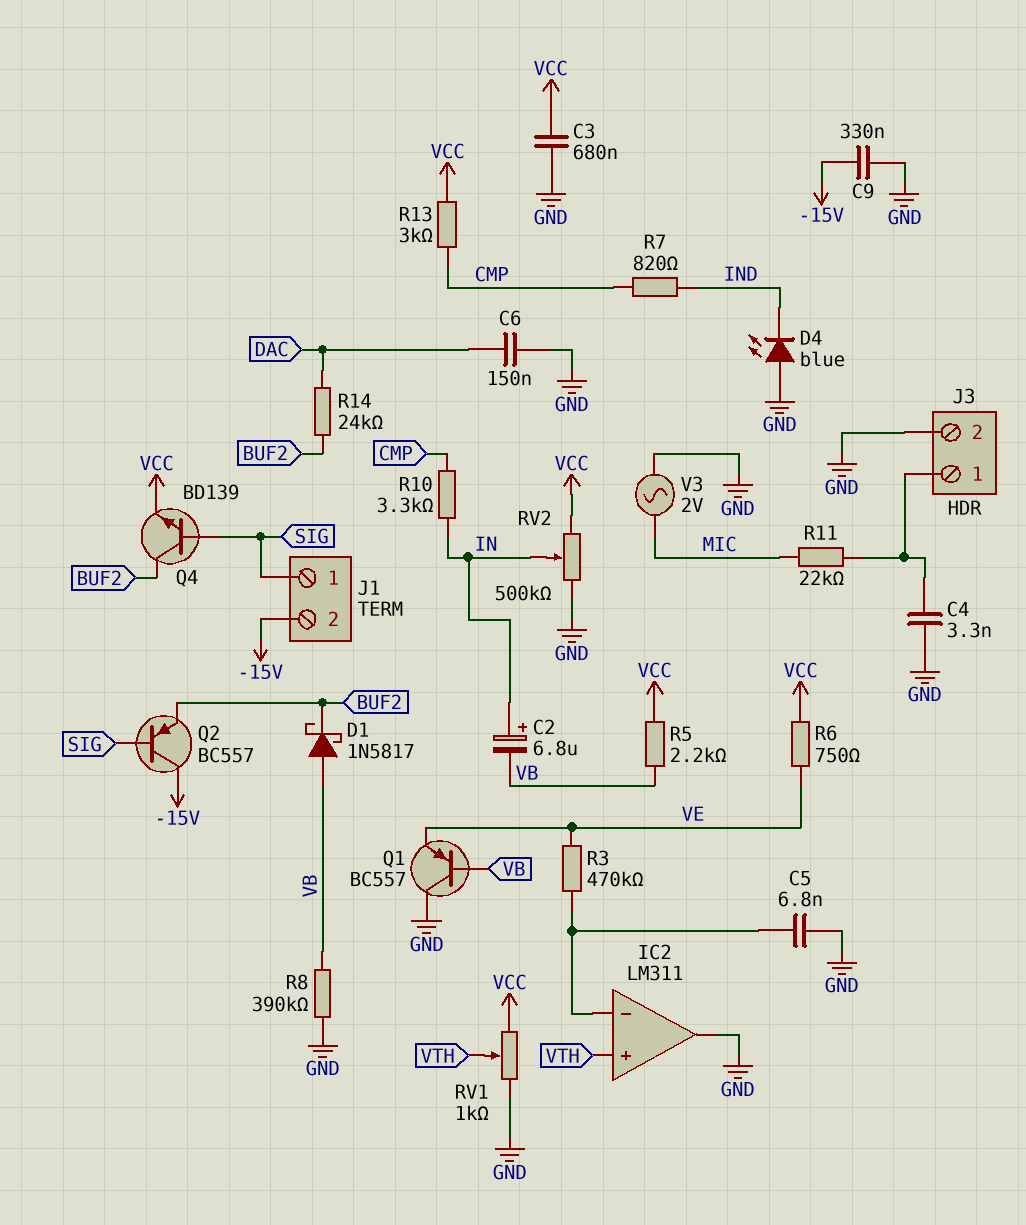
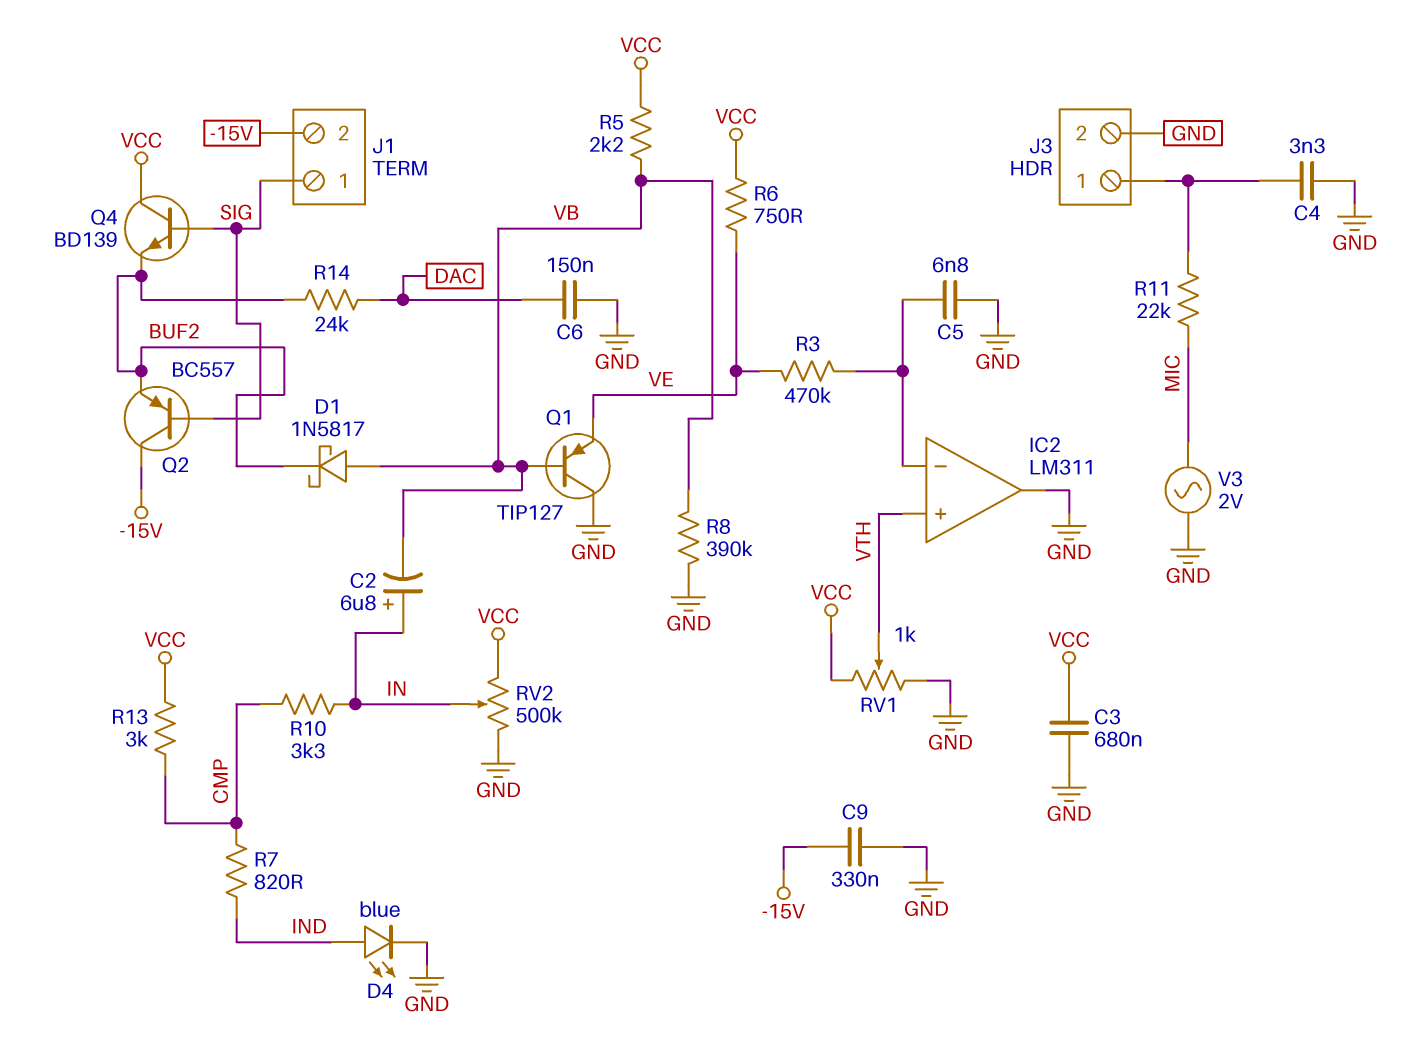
D4: LED blue (A GND, K IND) -> LED blue (A IND, K GND)
Q1: PNP BC557 (B VB, C GND, E VE) -> PNP TIP127 (B VB, C GND, E VE)
Q4: NPN BD139 (B SIG, C BUF2, E VCC) -> NPN BD139 (B SIG, C VCC, E BUF2)

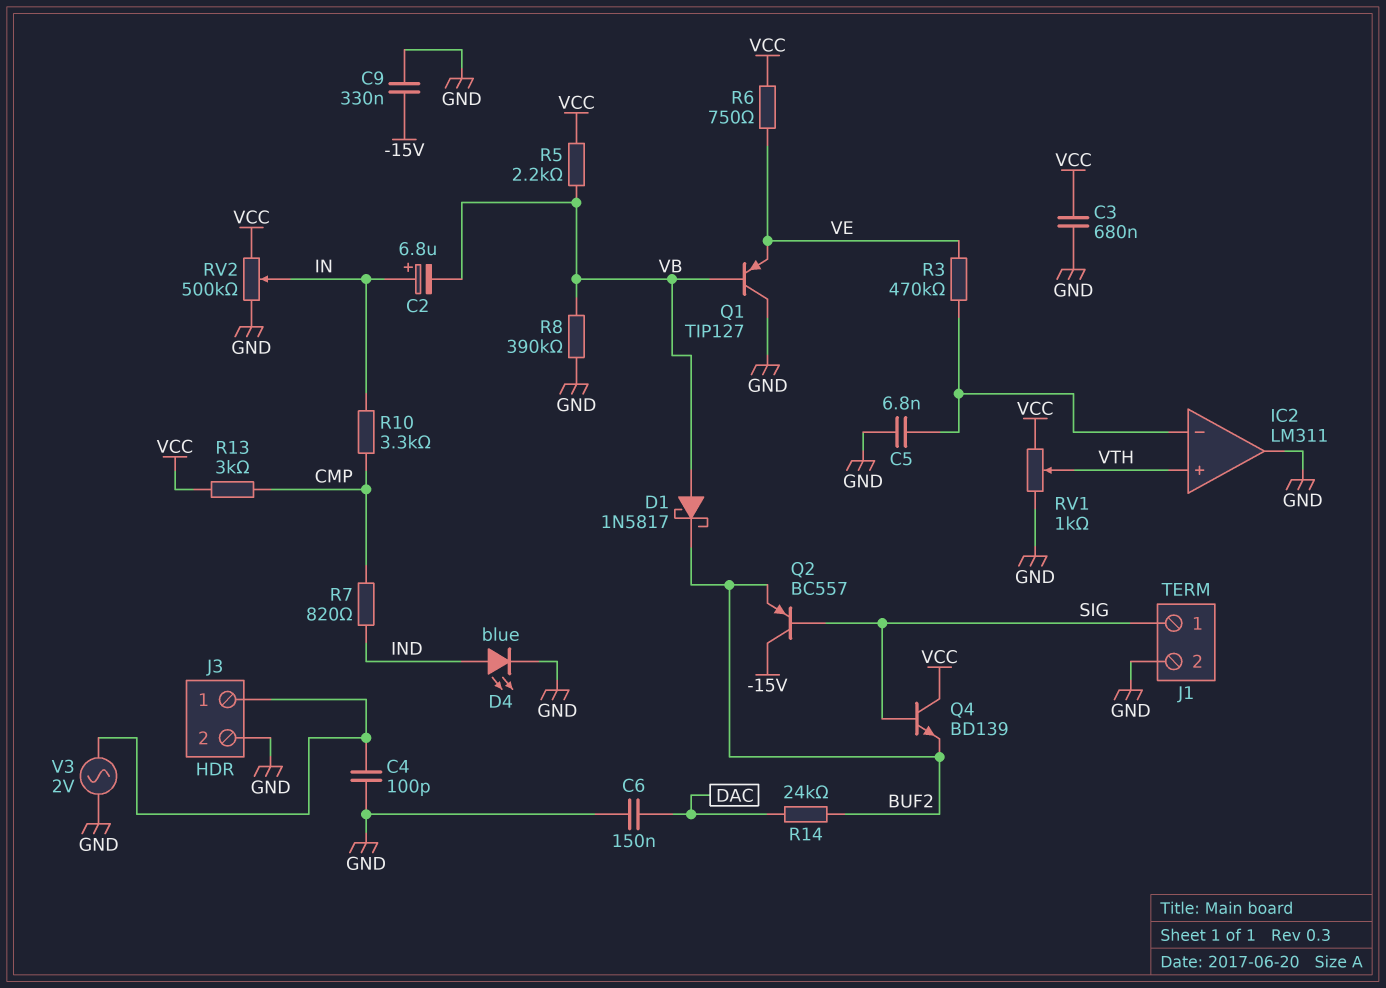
C4: 3.3nF (GND, J3/1) -> 100pF (GND, J3/1)
J1 pin 2: -15V -> GND
R11: 22k (J3/1, MIC) -> none
V3: AC 2V (GND, MIC) -> AC 2V (GND, J3/1)

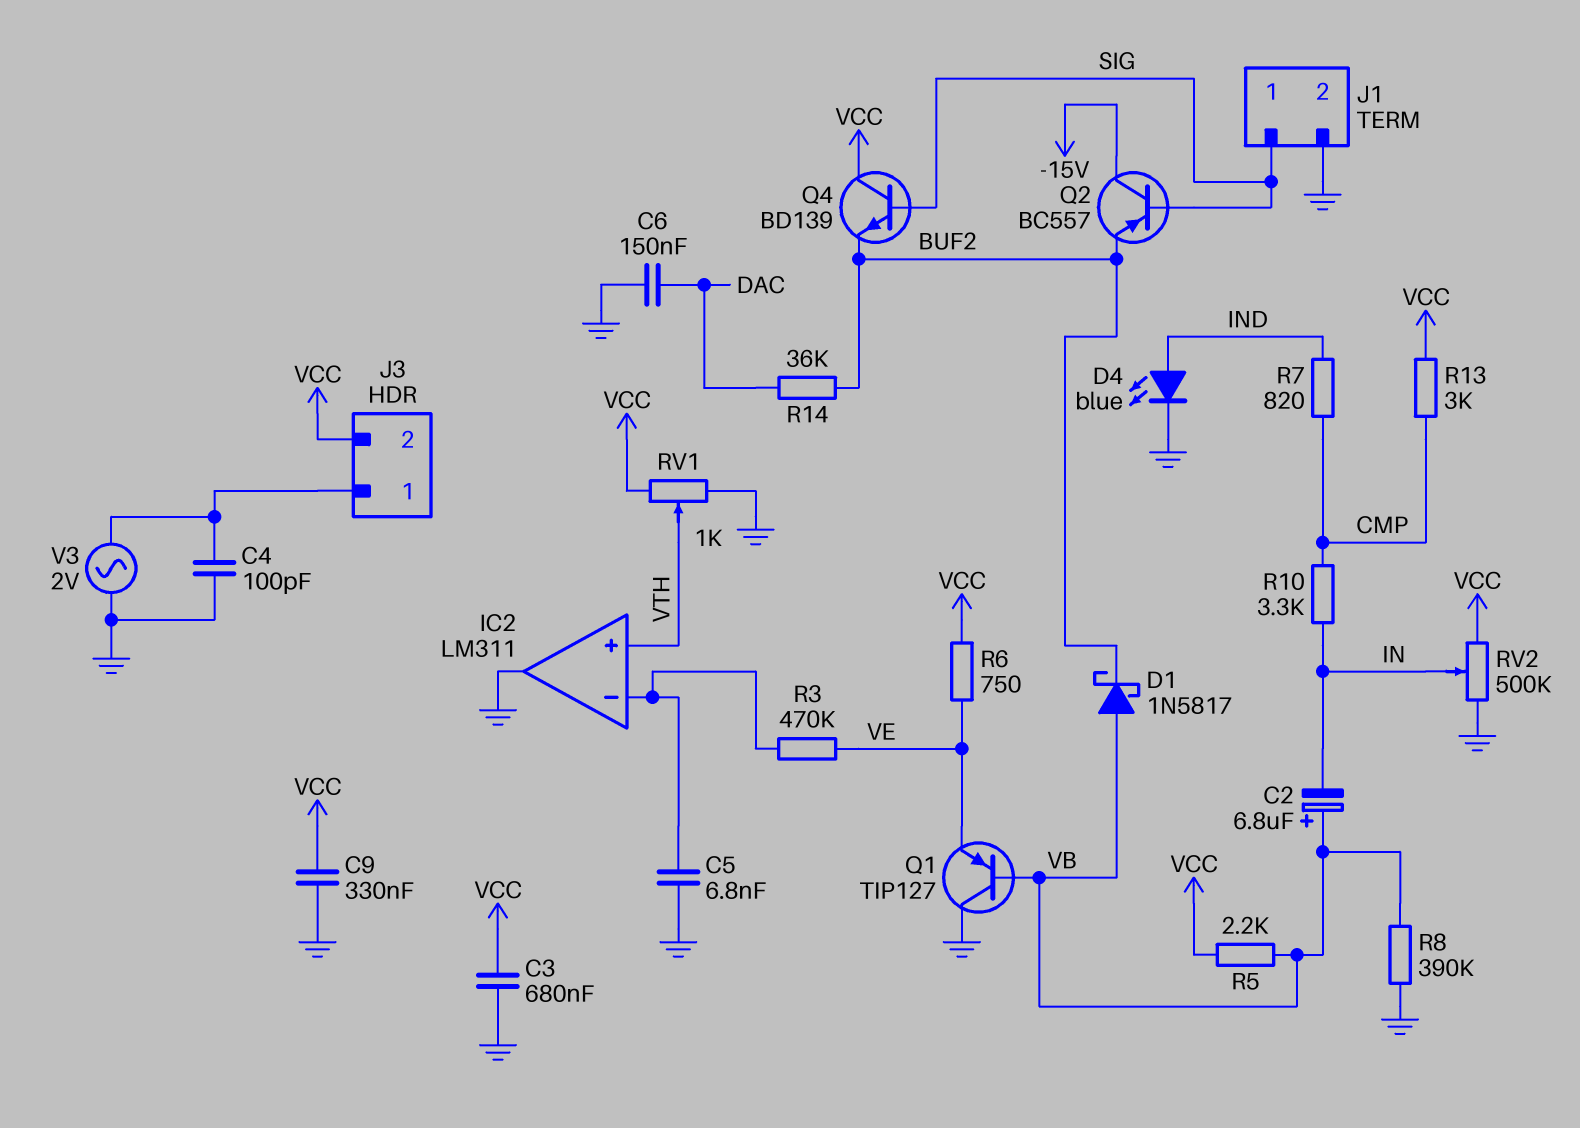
C2: 6.8uF (plus IN, minus VB) -> 6.8uF (plus VB, minus IN)
C9: 330nF (-15V, GND) -> 330nF (GND, VCC)
J3 pin 2: GND -> VCC
R14: 24k (BUF2, DAC) -> 36k (BUF2, DAC)

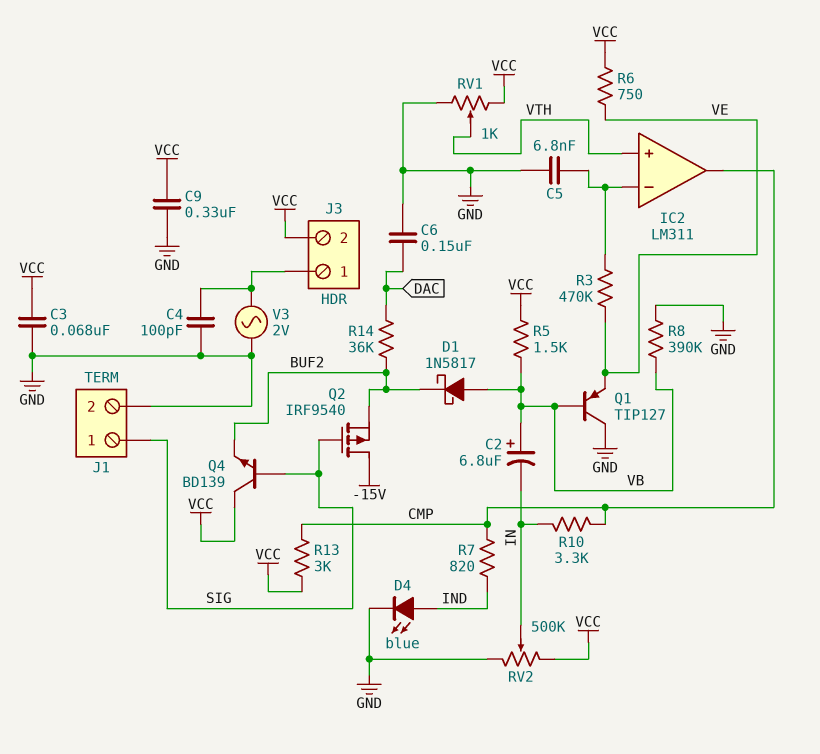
C3: 680nF (GND, VCC) -> 68nF (GND, VCC)
IC2 pin out: GND -> CMP
Q2: PNP BC557 (B SIG, C -15V, E BUF2) -> PMOS IRF9540 (G SIG, D -15V, S BUF2)
R5: 2.2k (VB, VCC) -> 1.5k (VB, VCC)

